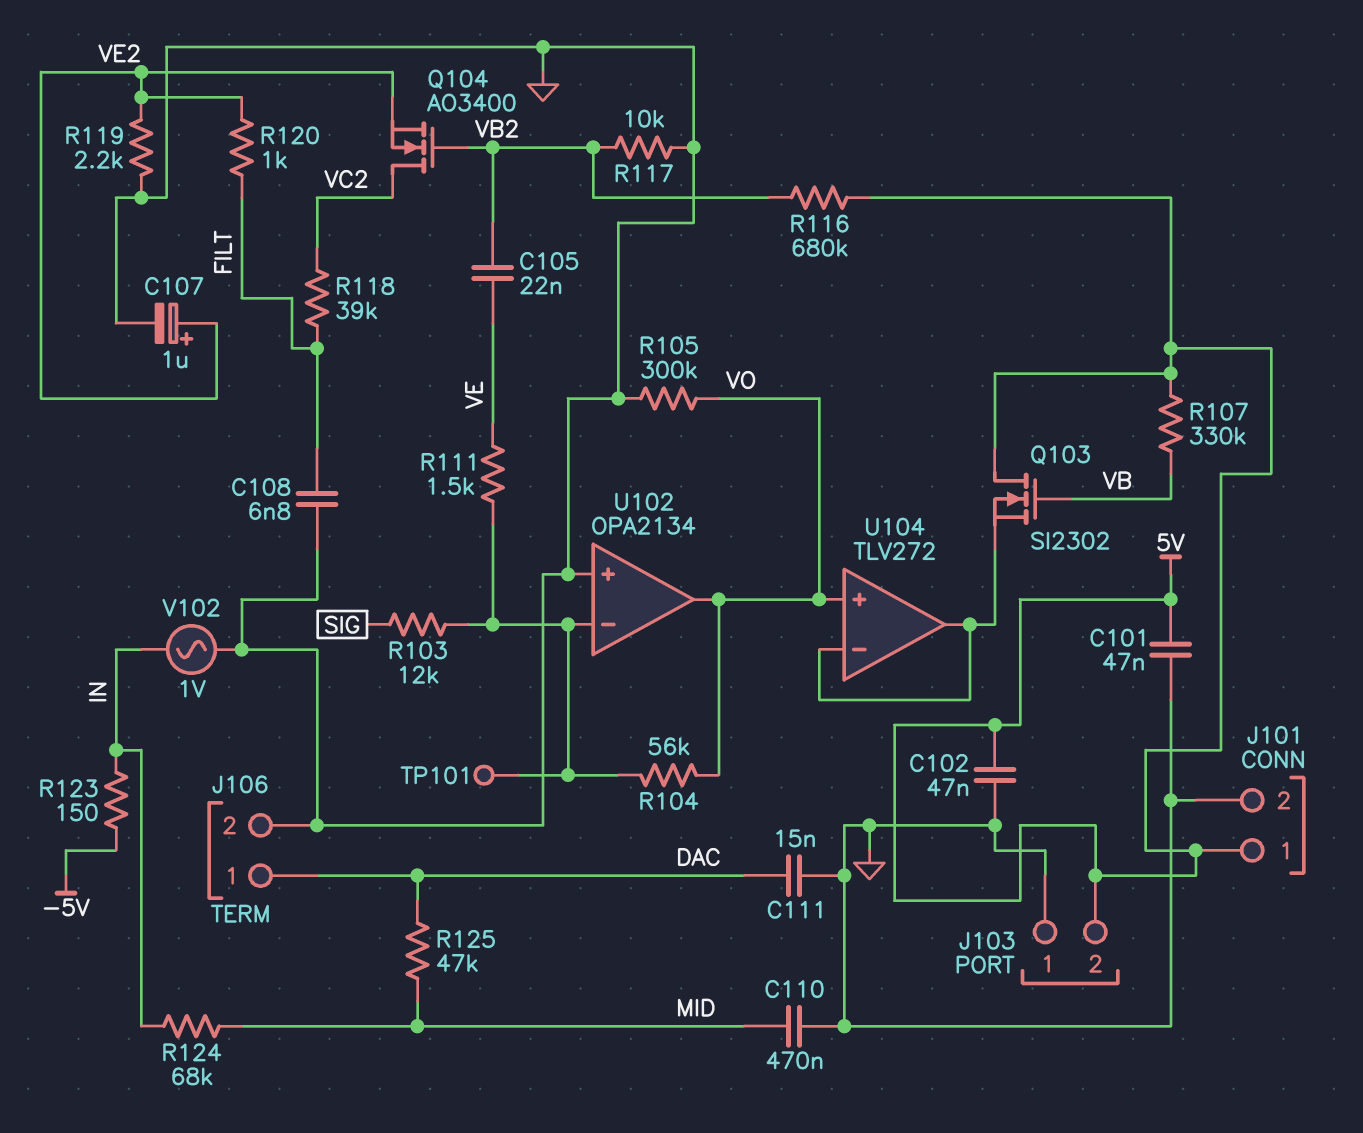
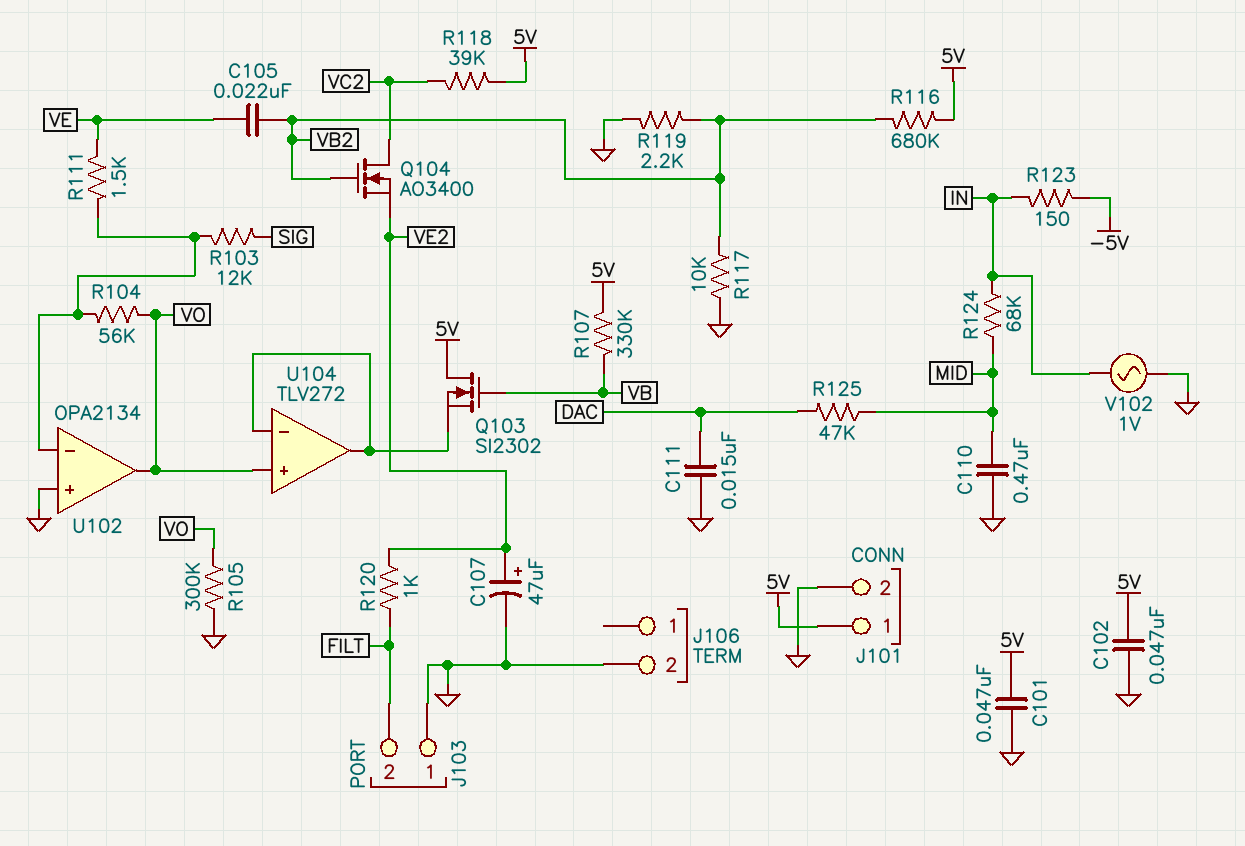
C107: 1uF (plus VE2, minus GND) -> 47uF (plus VE2, minus GND)
C108: 6.8nF (FILT, GND) -> none
J103 pin 2: 5V -> FILT
J106 pin 1: DAC -> none
R118: 39k (FILT, VC2) -> 39k (5V, VC2)
R119: 2.2k (GND, VE2) -> 2.2k (GND, VB2)
TP101: test point (U102/in-) -> none

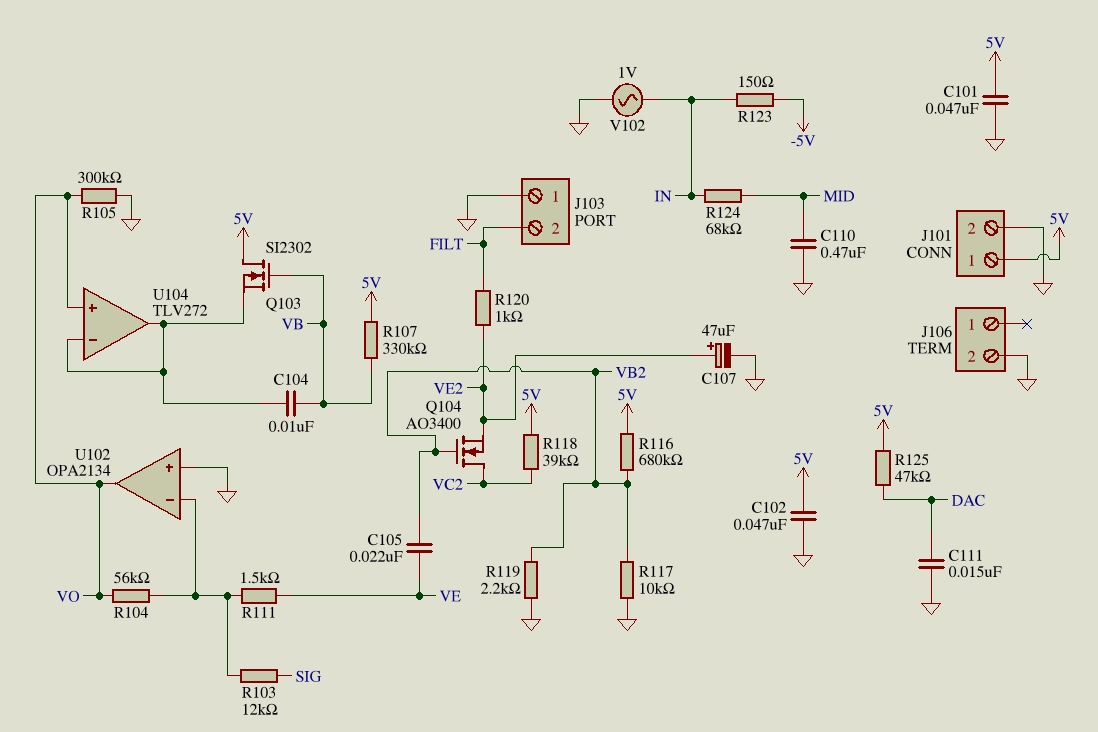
C104: none -> 10nF (U104/in-, VB)
R125: 47k (DAC, MID) -> 47k (5V, DAC)

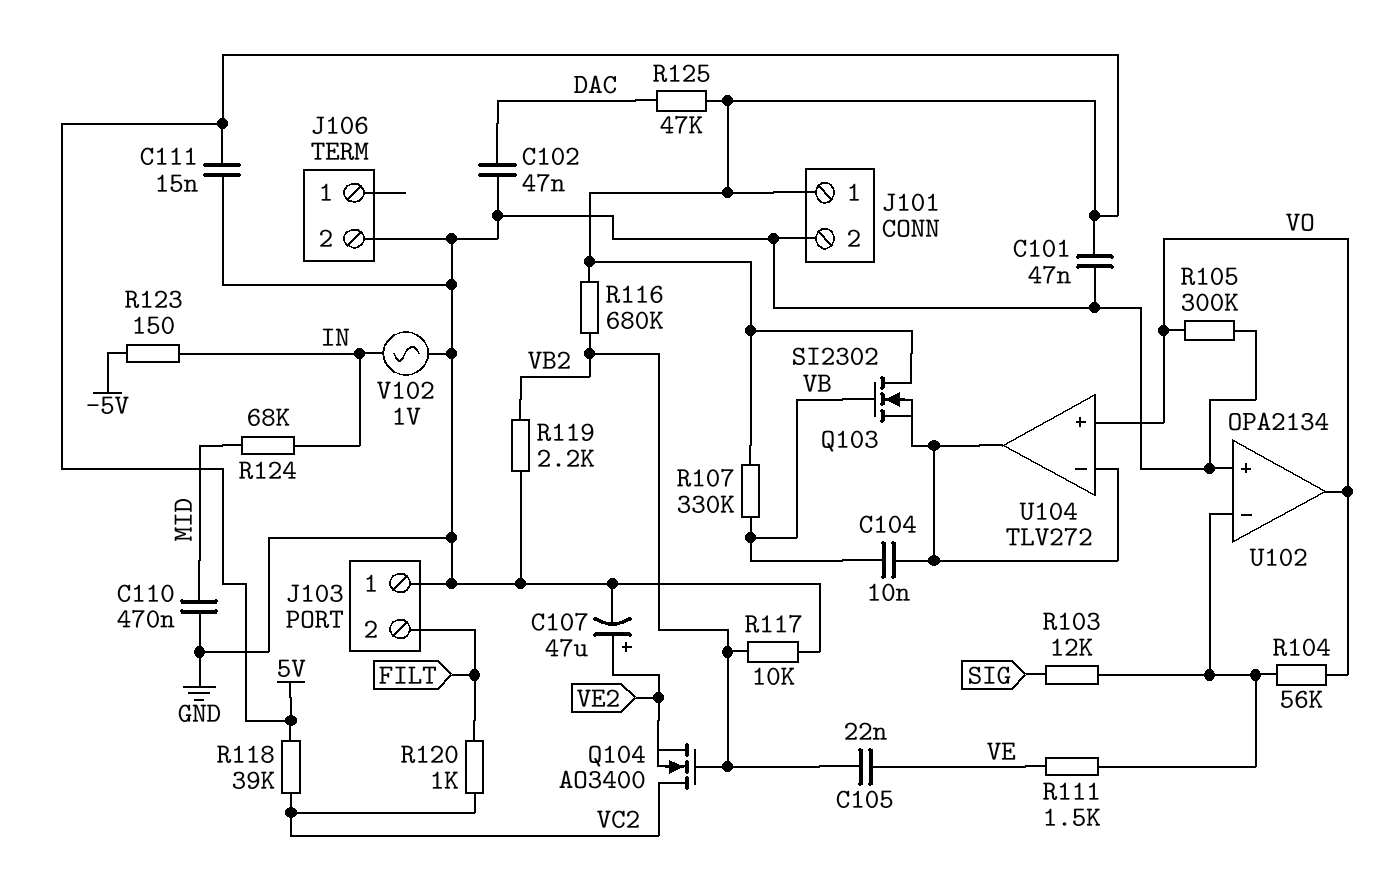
C102: 47nF (5V, GND) -> 47nF (DAC, GND)
C111: 15nF (DAC, GND) -> 15nF (5V, GND)
R120: 1k (FILT, VE2) -> 1k (FILT, VC2)

